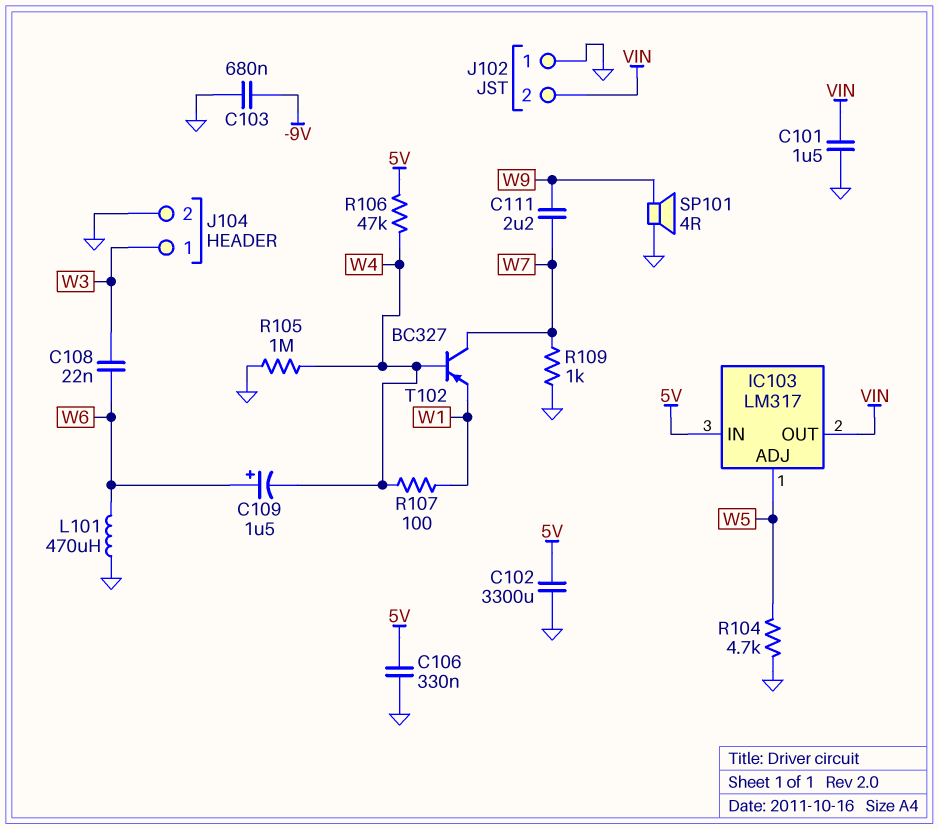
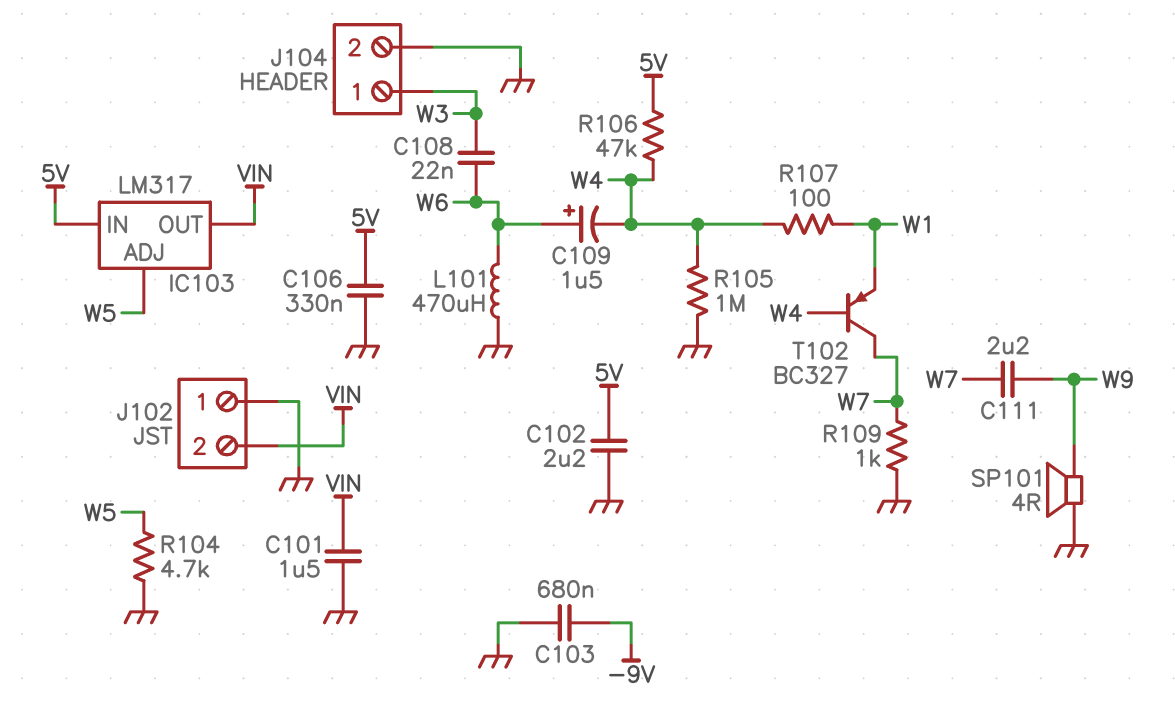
C102: 3300uF (5V, GND) -> 2.2uF (5V, GND)

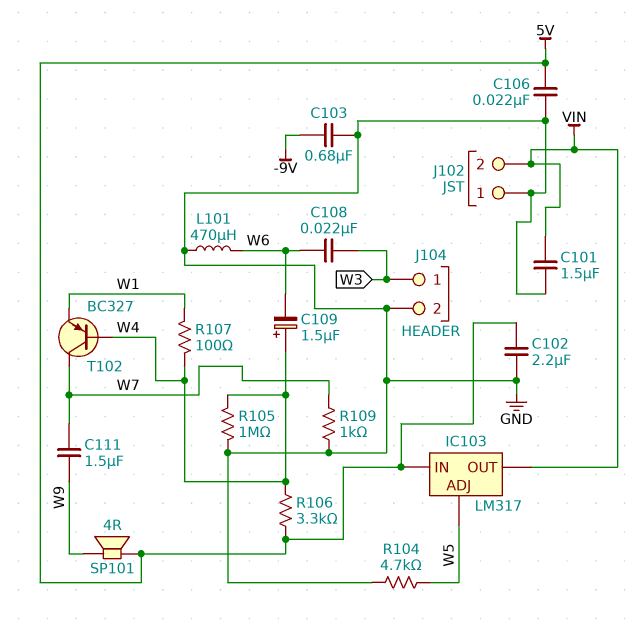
C106: 330nF (5V, GND) -> 22nF (5V, GND)
C109: 1.5uF (plus W6, minus W4) -> 1.5uF (plus W4, minus W6)
C111: 2.2uF (W7, W9) -> 1.5uF (W7, W9)
R106: 47k (5V, W4) -> 3.3k (5V, W4)
SP101: speaker 4R (GND, W9) -> speaker 4R (5V, W9)

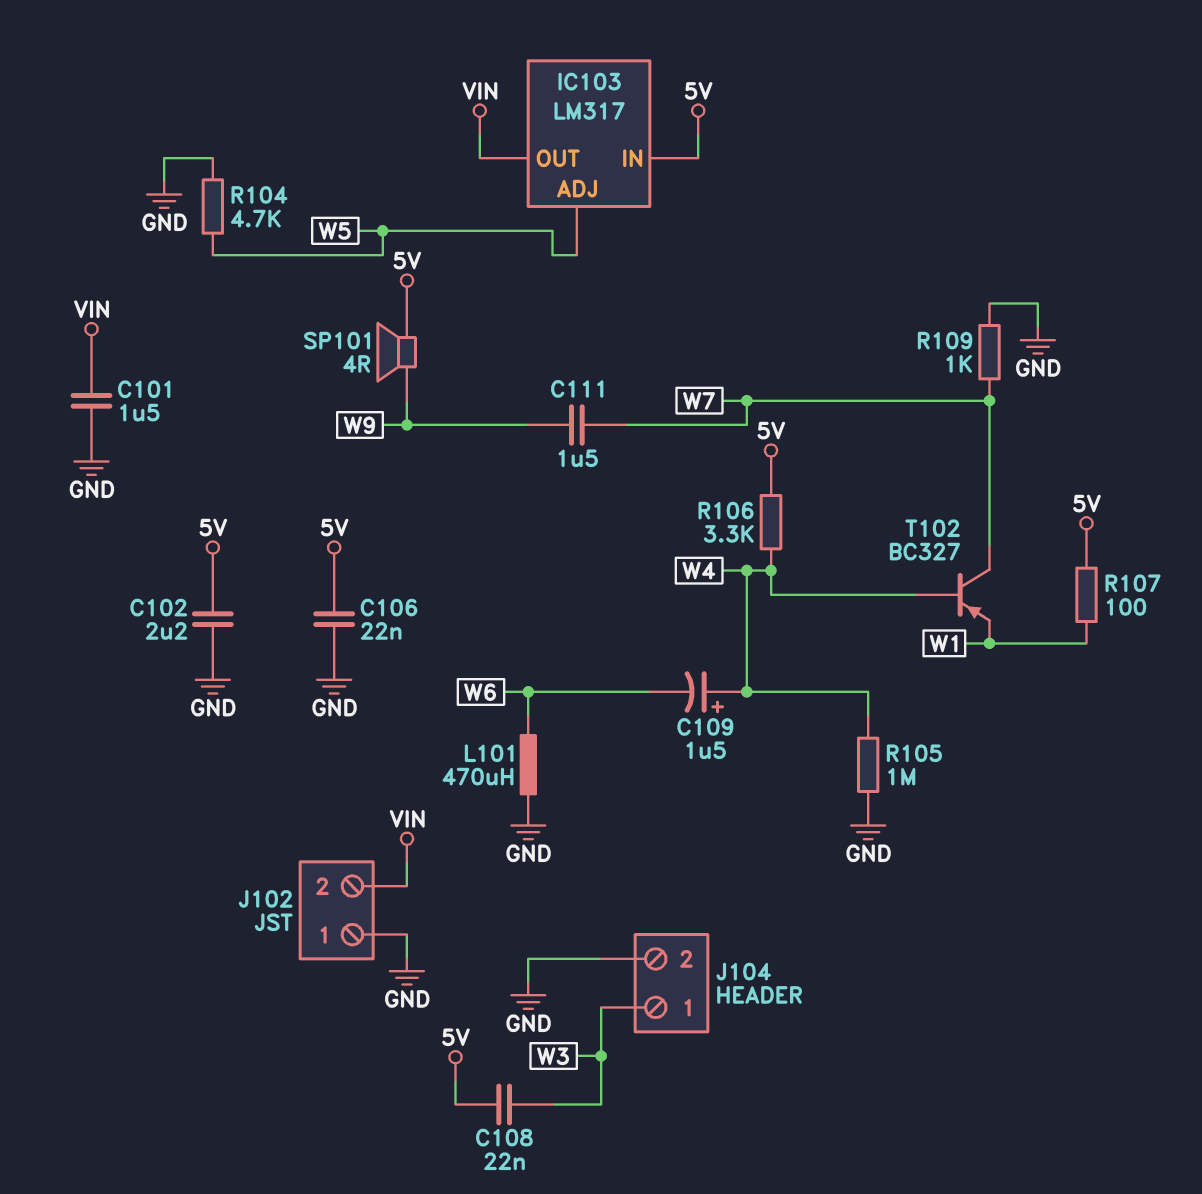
C103: 680nF (-9V, GND) -> none
C108: 22nF (W3, W6) -> 22nF (5V, W3)
R107: 100 (W1, W4) -> 100 (5V, W1)

